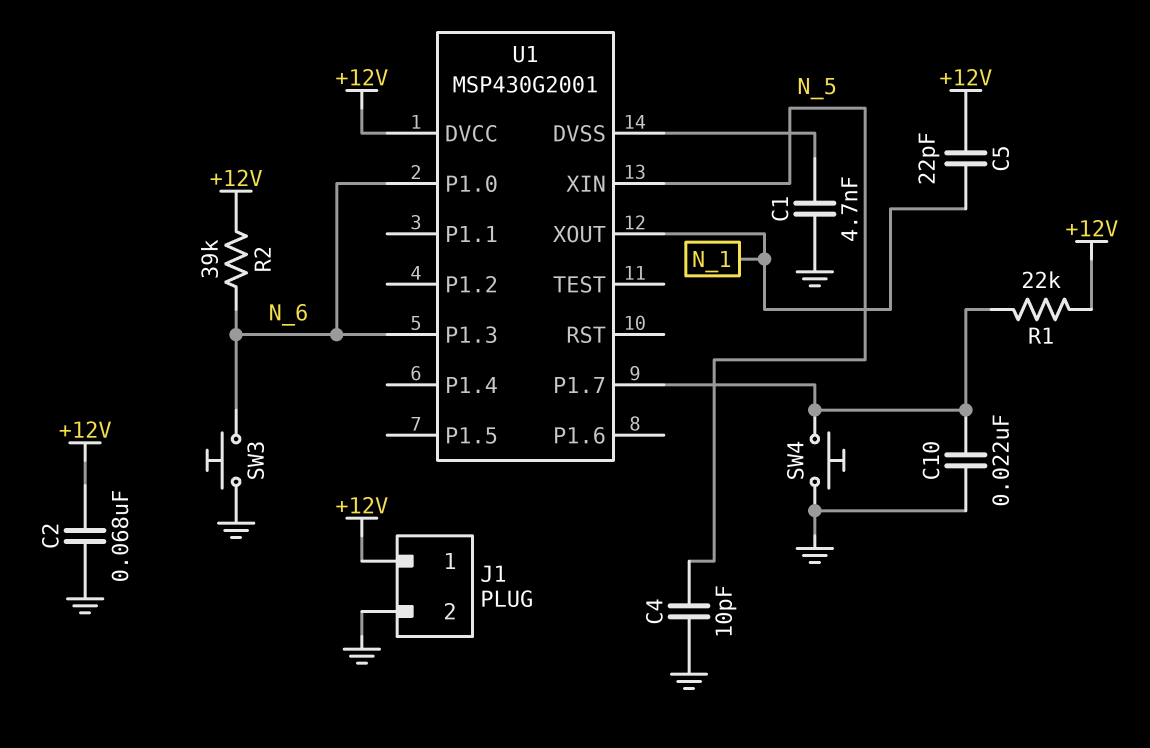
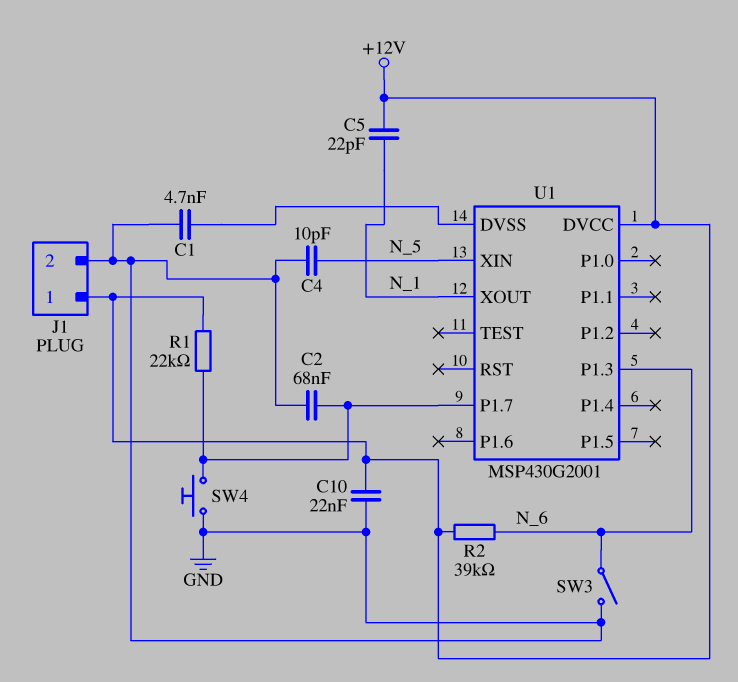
C2: 68nF (+12V, GND) -> 68nF (GND, U1/P1.7)
C10: 22nF (GND, U1/P1.7) -> 22nF (+12V, GND)
SW3: button (GND, N_6) -> switch (GND, N_6)
U1 pin P1.0: N_6 -> none

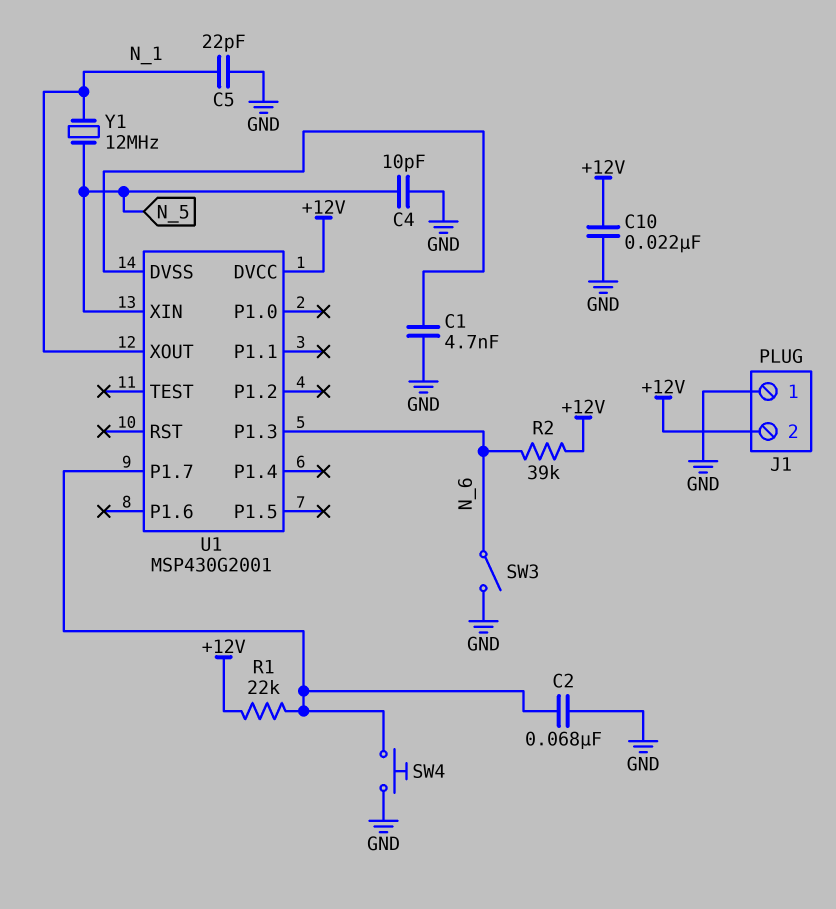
C5: 22pF (+12V, N_1) -> 22pF (GND, N_1)
J1 pin 1: +12V -> GND
J1 pin 2: GND -> +12V
Y1: none -> 12MHz (N_1, N_5)

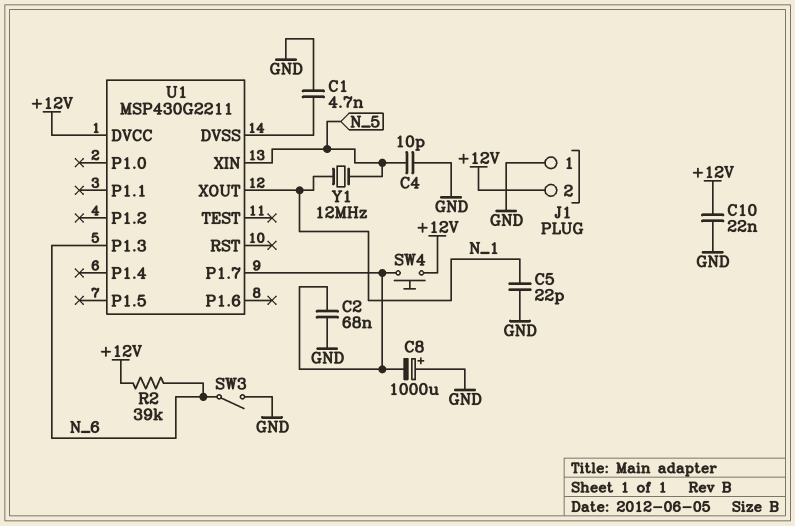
C8: none -> 1000uF (plus GND, minus U1/P1.7)
R1: 22k (+12V, U1/P1.7) -> none
SW4: button (GND, U1/P1.7) -> button (+12V, U1/P1.7)
U1: MSP430G2001 -> MSP430G2211

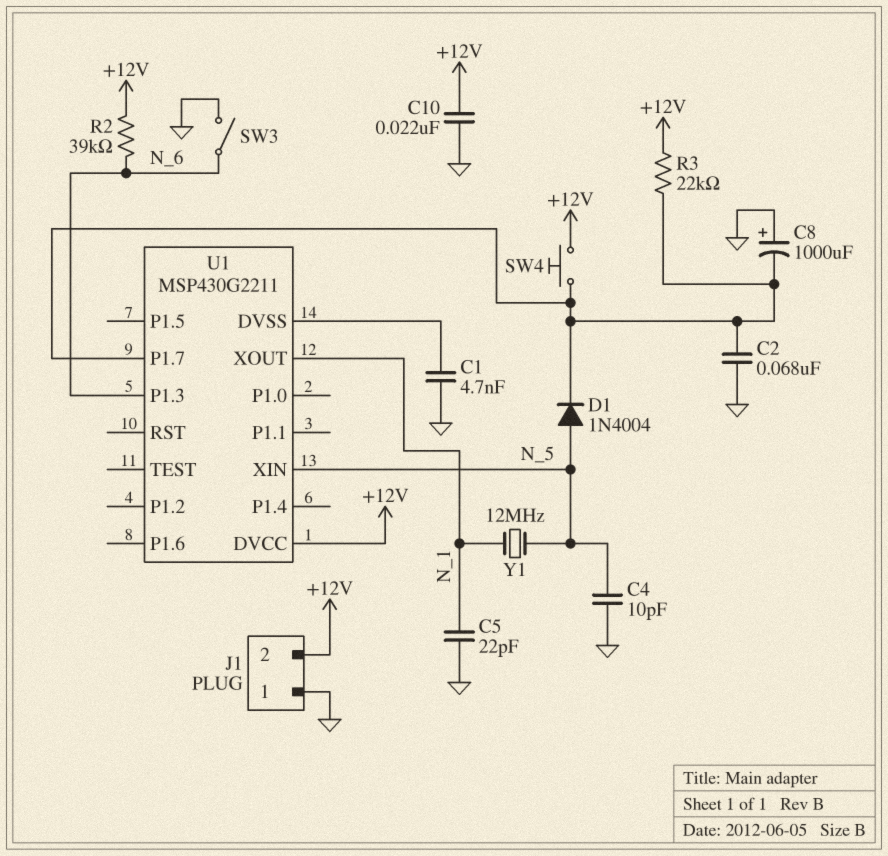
D1: none -> diode 1N4004 (A N_5, K U1/P1.7)
R3: none -> 22k (+12V, U1/P1.7)

